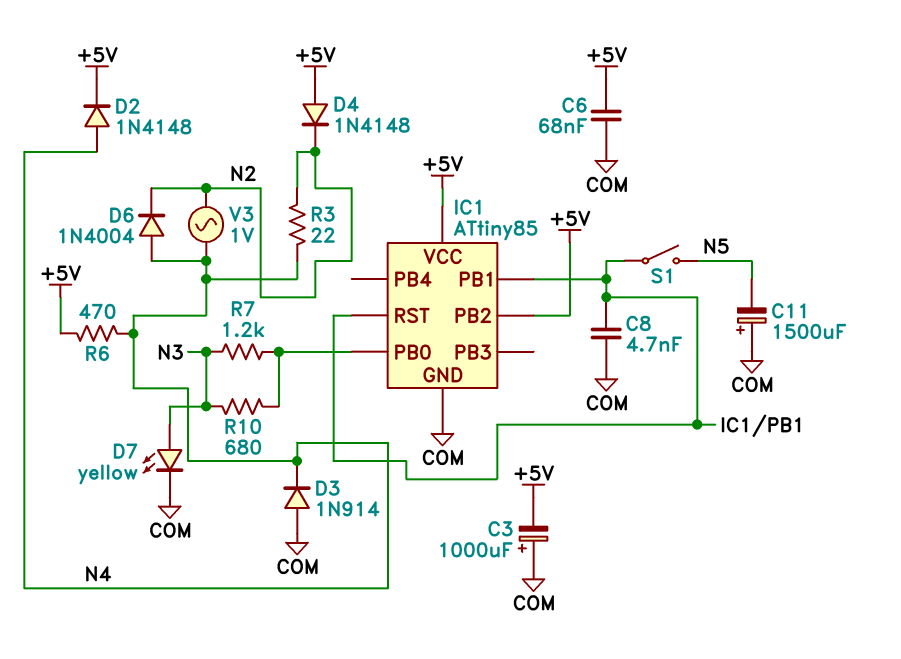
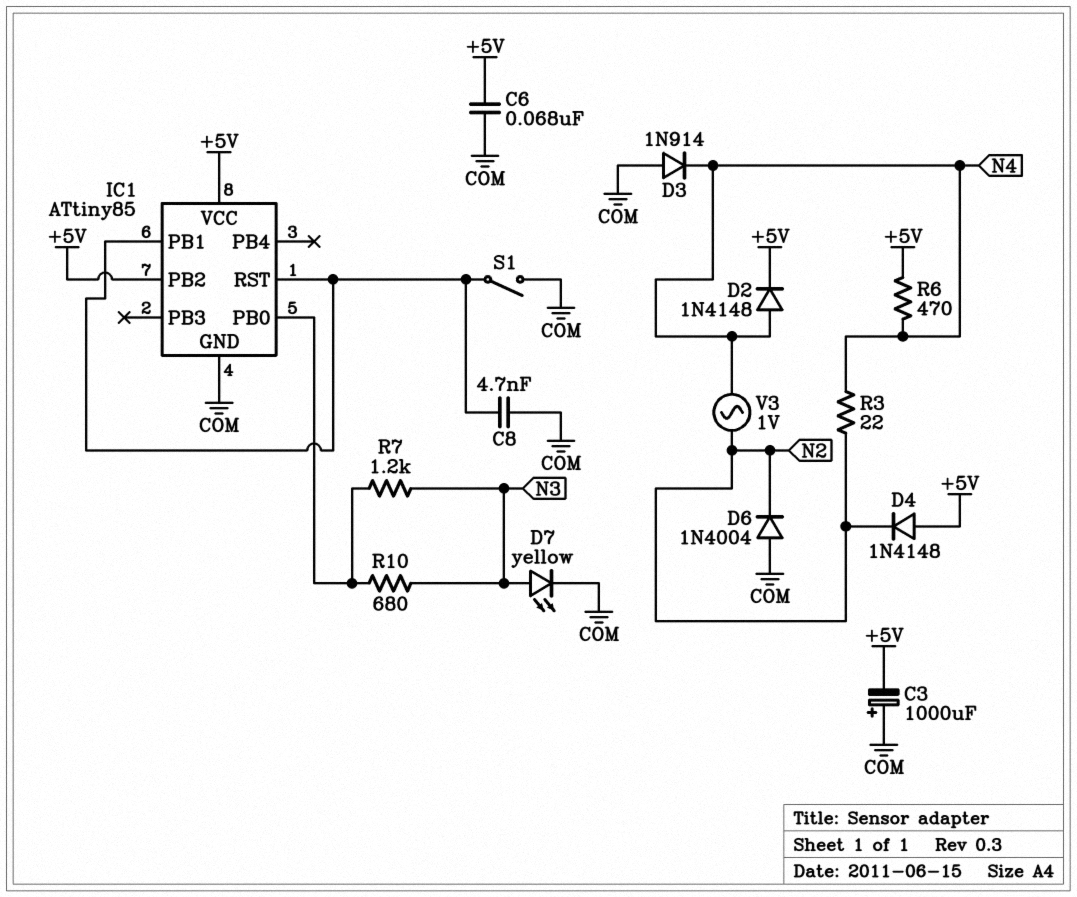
C11: 1500uF (plus COM, minus N5) -> none
D6: diode 1N4004 (A N4, K N2) -> diode 1N4004 (A COM, K N2)
S1: switch (IC1/PB1, N5) -> switch (COM, IC1/PB1)

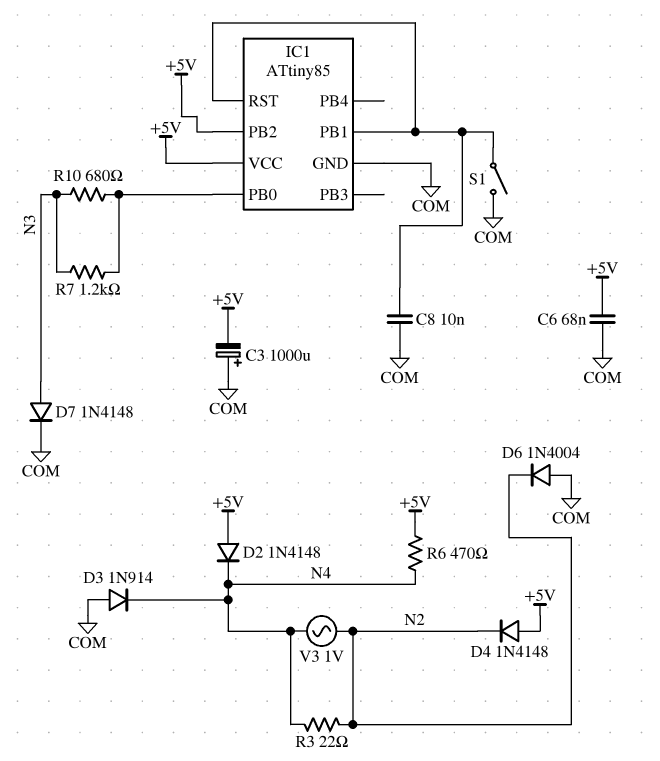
C8: 4.7nF (COM, IC1/PB1) -> 10nF (COM, IC1/PB1)
D2: diode 1N4148 (A N4, K +5V) -> diode 1N4148 (A +5V, K N4)
D7: LED yellow (A N3, K COM) -> diode 1N4148 (A N3, K COM)

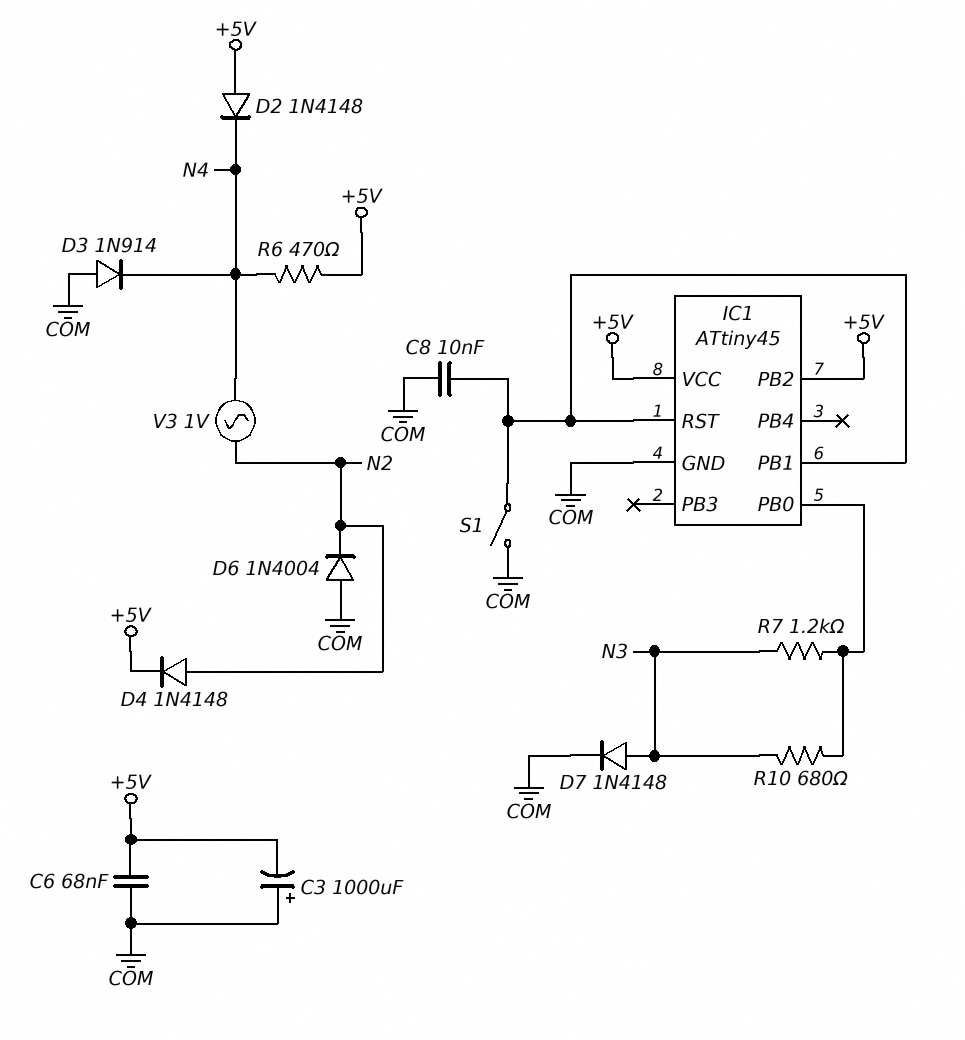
D4: diode 1N4148 (A +5V, K N2) -> diode 1N4148 (A N2, K +5V)
IC1: ATtiny85 -> ATtiny45
R3: 22 (N2, N4) -> none

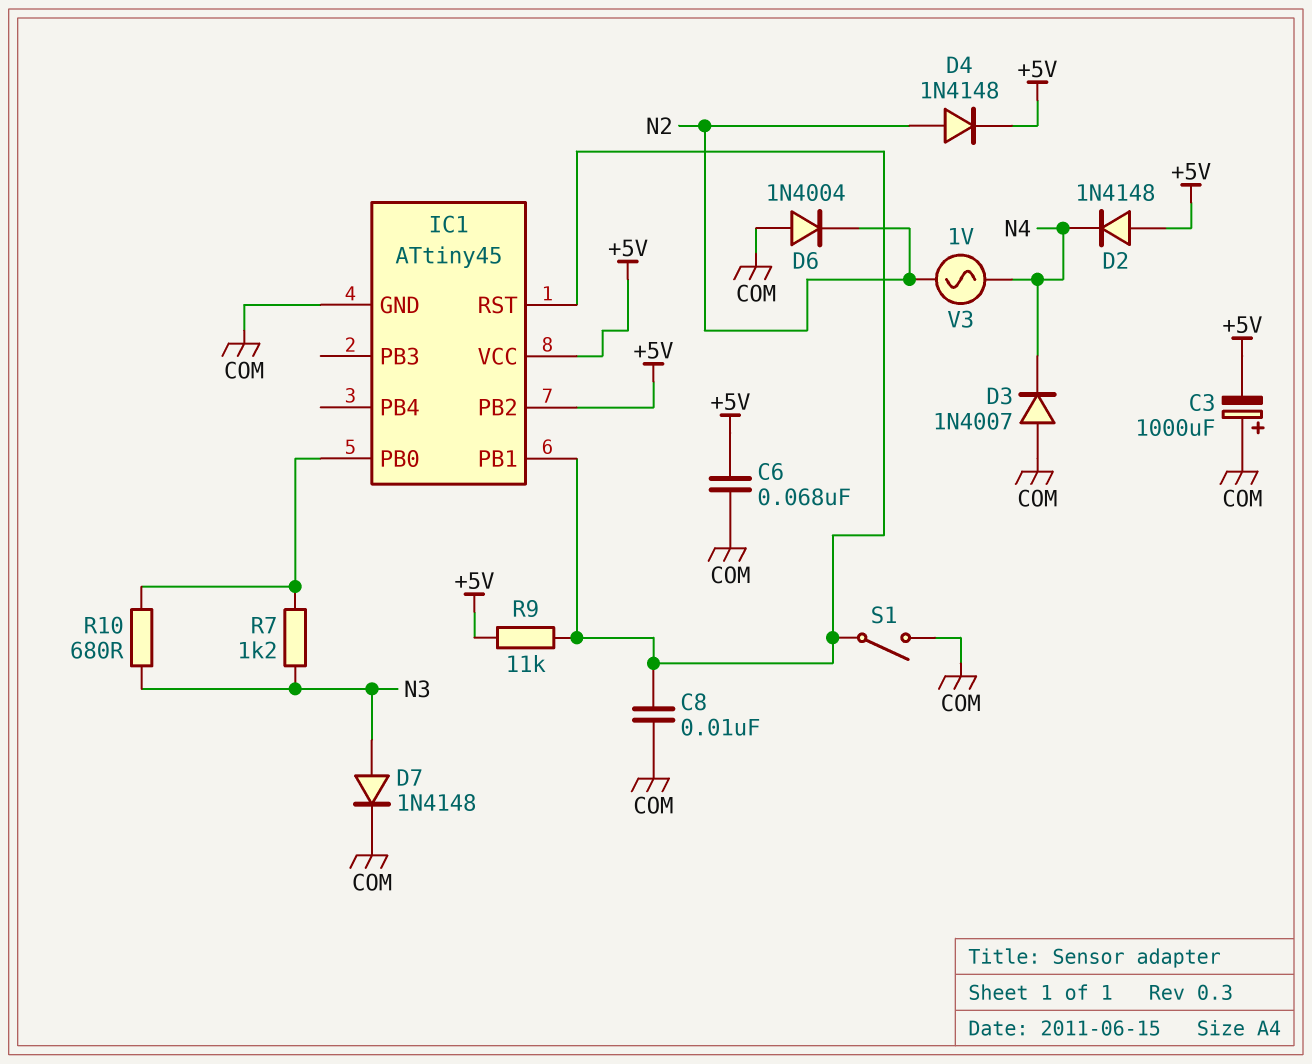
D3: diode 1N914 (A COM, K N4) -> diode 1N4007 (A COM, K N4)
R6: 470 (+5V, N4) -> none
R9: none -> 11k (+5V, IC1/PB1)

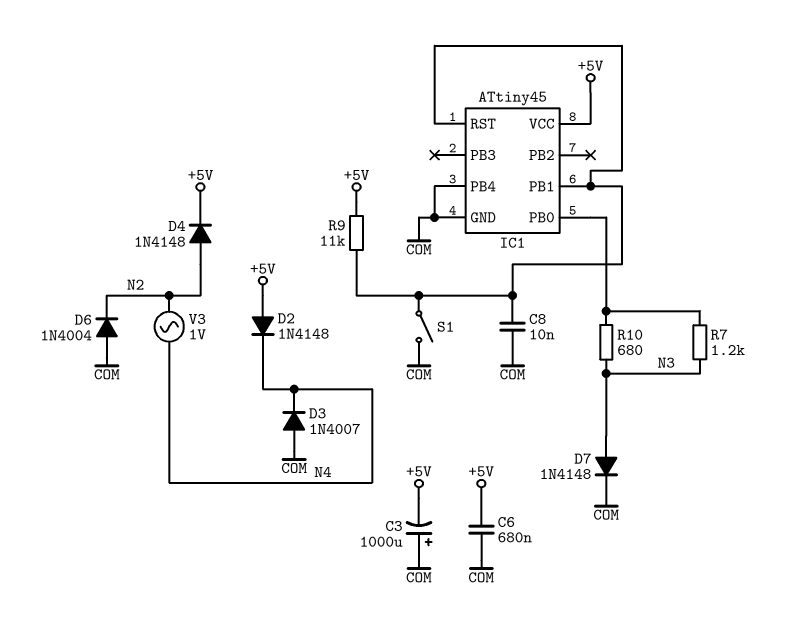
C6: 68nF (+5V, COM) -> 680nF (+5V, COM)
IC1 pin PB2: +5V -> none
IC1 pin PB4: none -> COM

